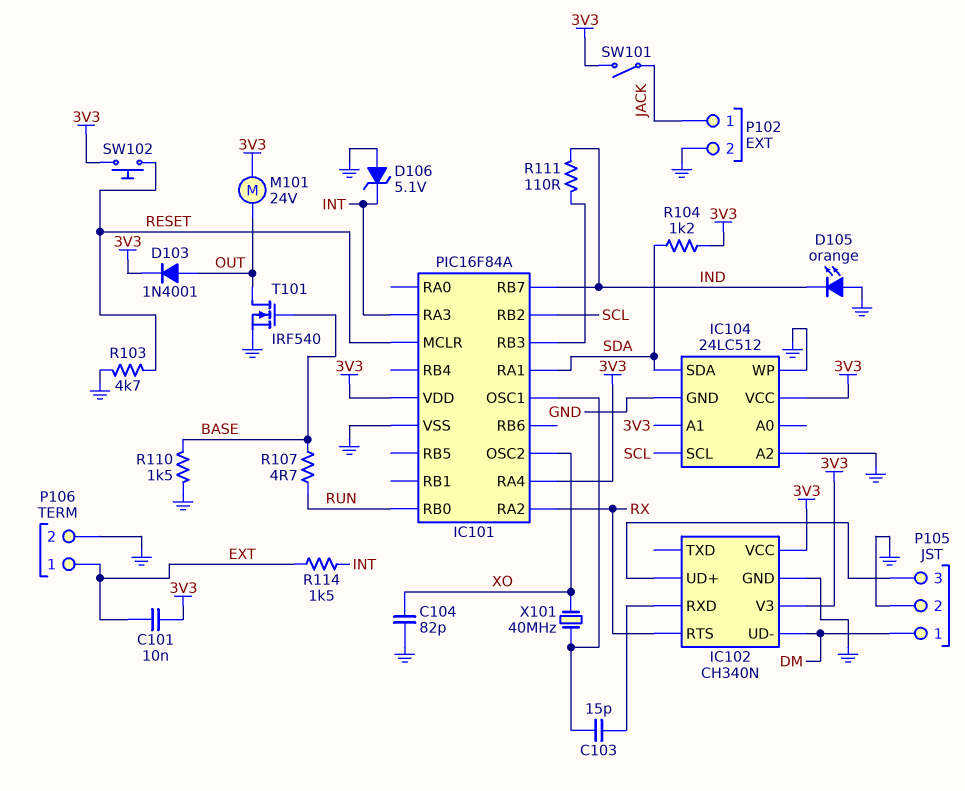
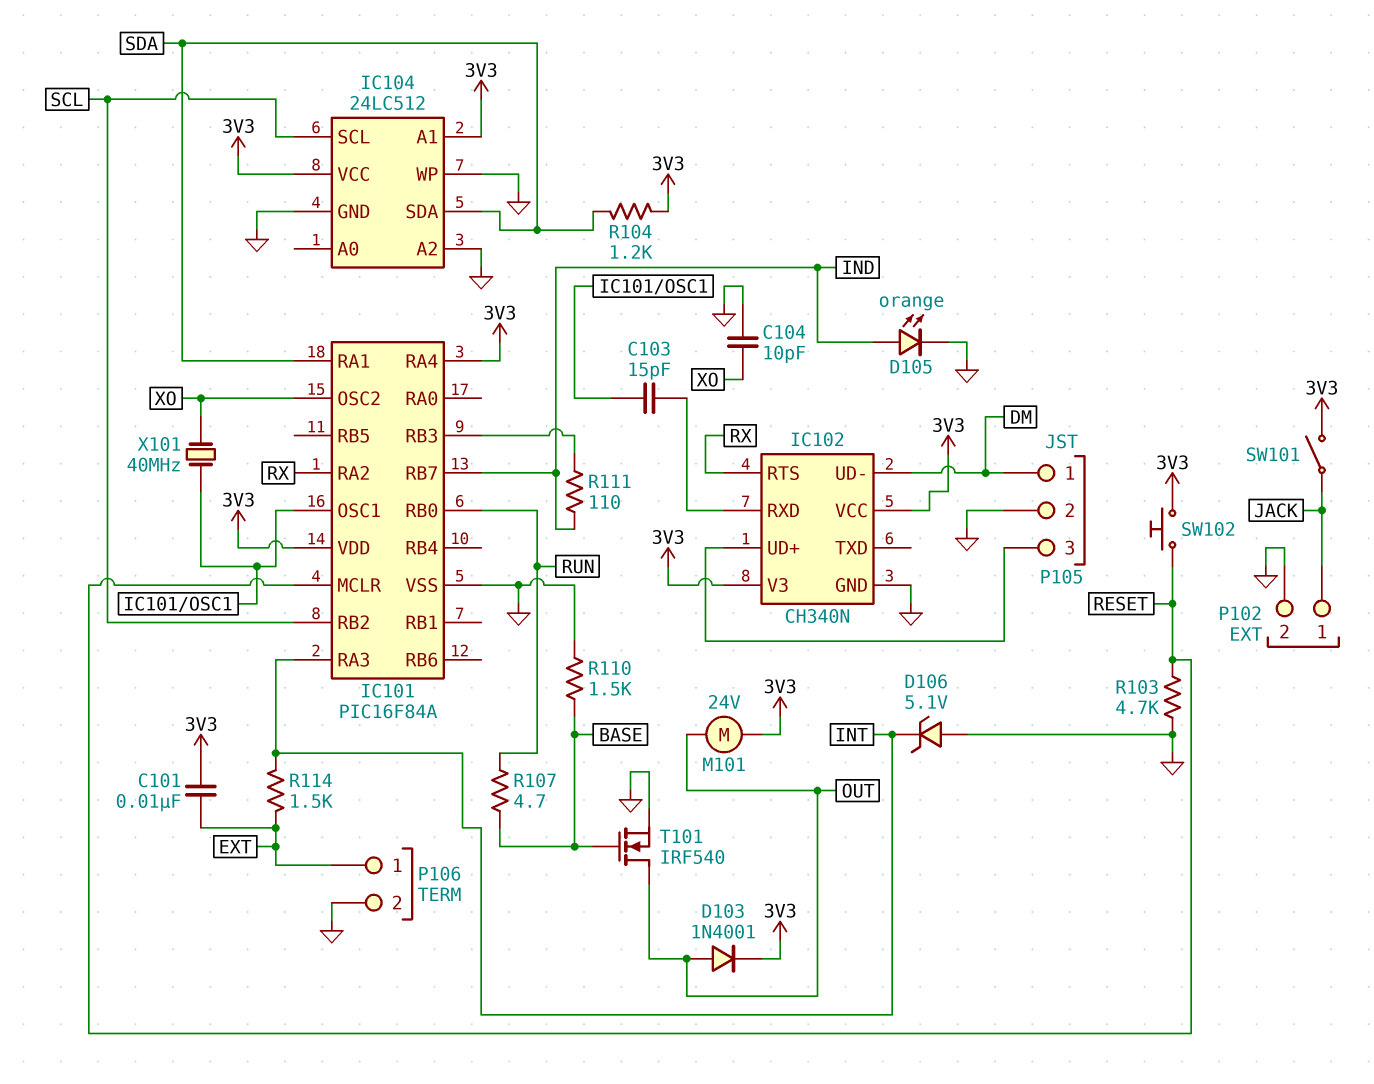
C104: 82pF (GND, XO) -> 10pF (GND, XO)
D105: LED orange (A GND, K IND) -> LED orange (A IND, K GND)

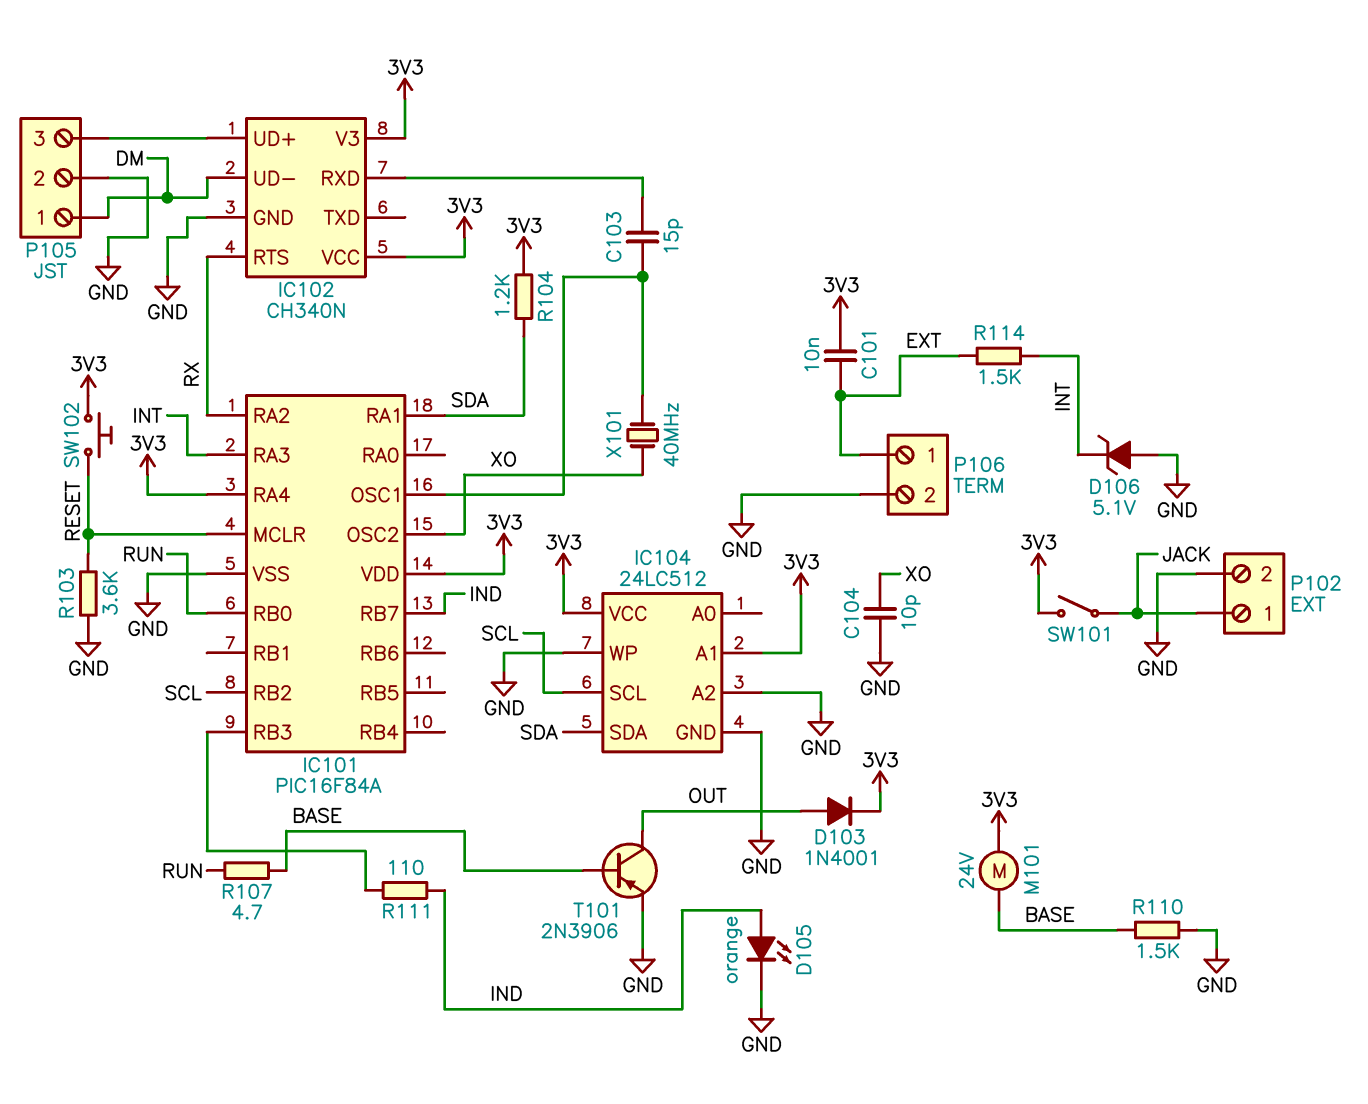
M101: motor 24V (3V3, OUT) -> motor 24V (3V3, BASE)
R103: 4.7k (GND, RESET) -> 3.6k (GND, RESET)
T101: NMOS IRF540 (G BASE, D OUT, S GND) -> PNP 2N3906 (B BASE, C OUT, E GND)

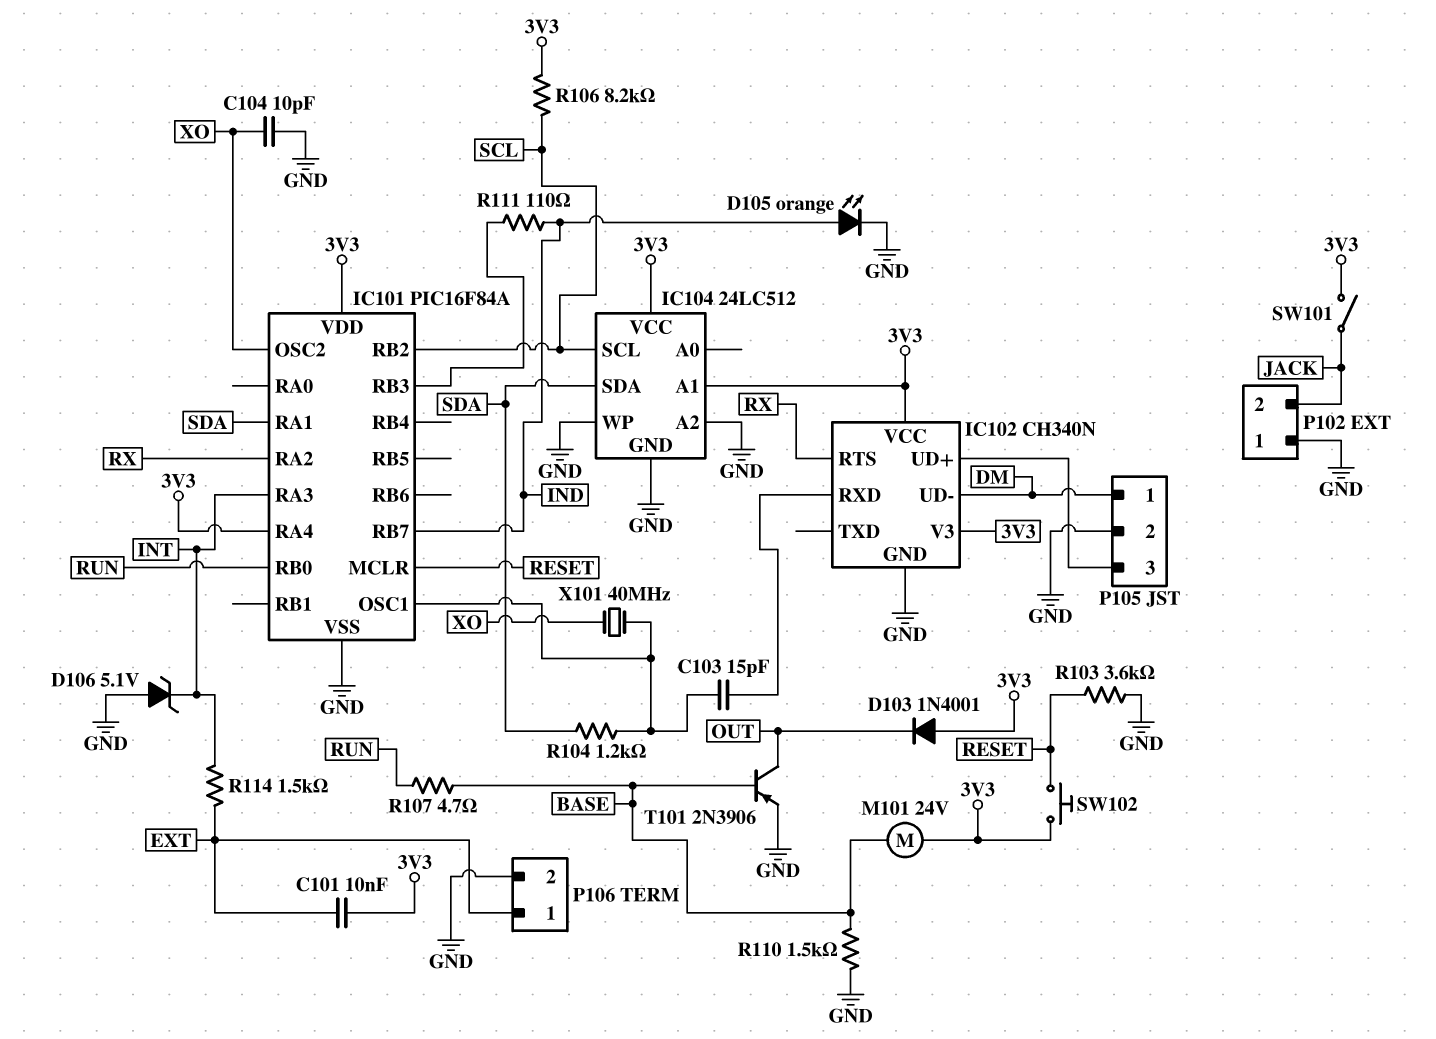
D103: diode 1N4001 (A OUT, K 3V3) -> diode 1N4001 (A 3V3, K OUT)
P102 pin 1: JACK -> GND
P102 pin 2: GND -> JACK
R104: 1.2k (3V3, SDA) -> 1.2k (IC101/OSC1, SDA)
R106: none -> 8.2k (3V3, SCL)

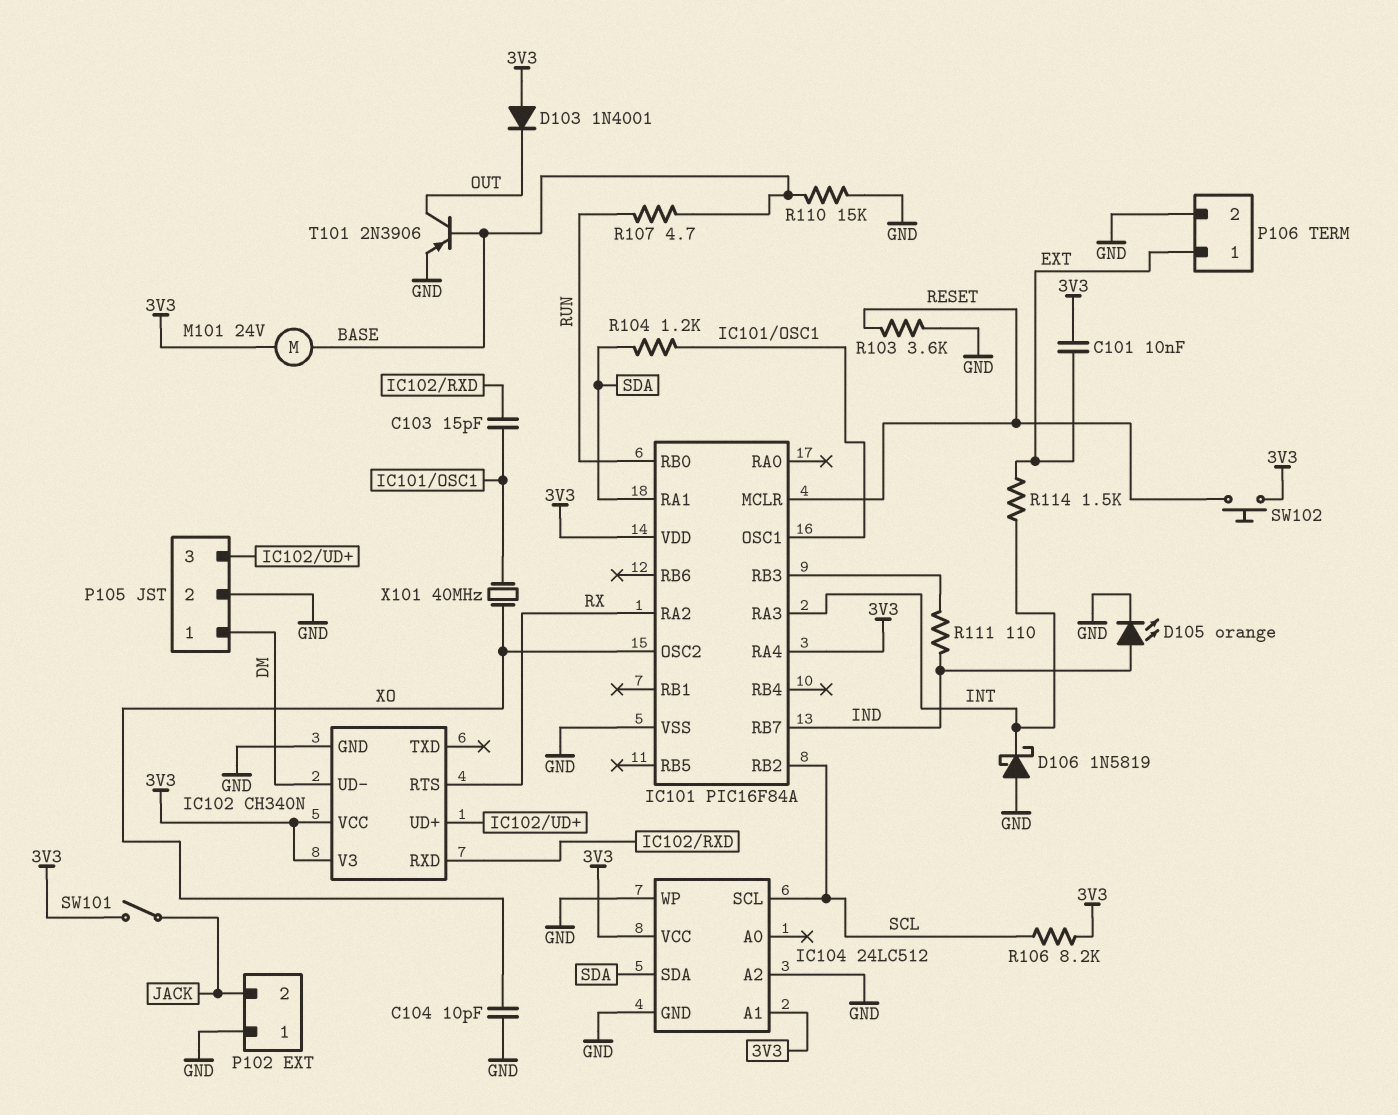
D106: zener 5.1V (A GND, K INT) -> schottky 1N5819 (A GND, K INT)
R110: 1.5k (BASE, GND) -> 15k (BASE, GND)

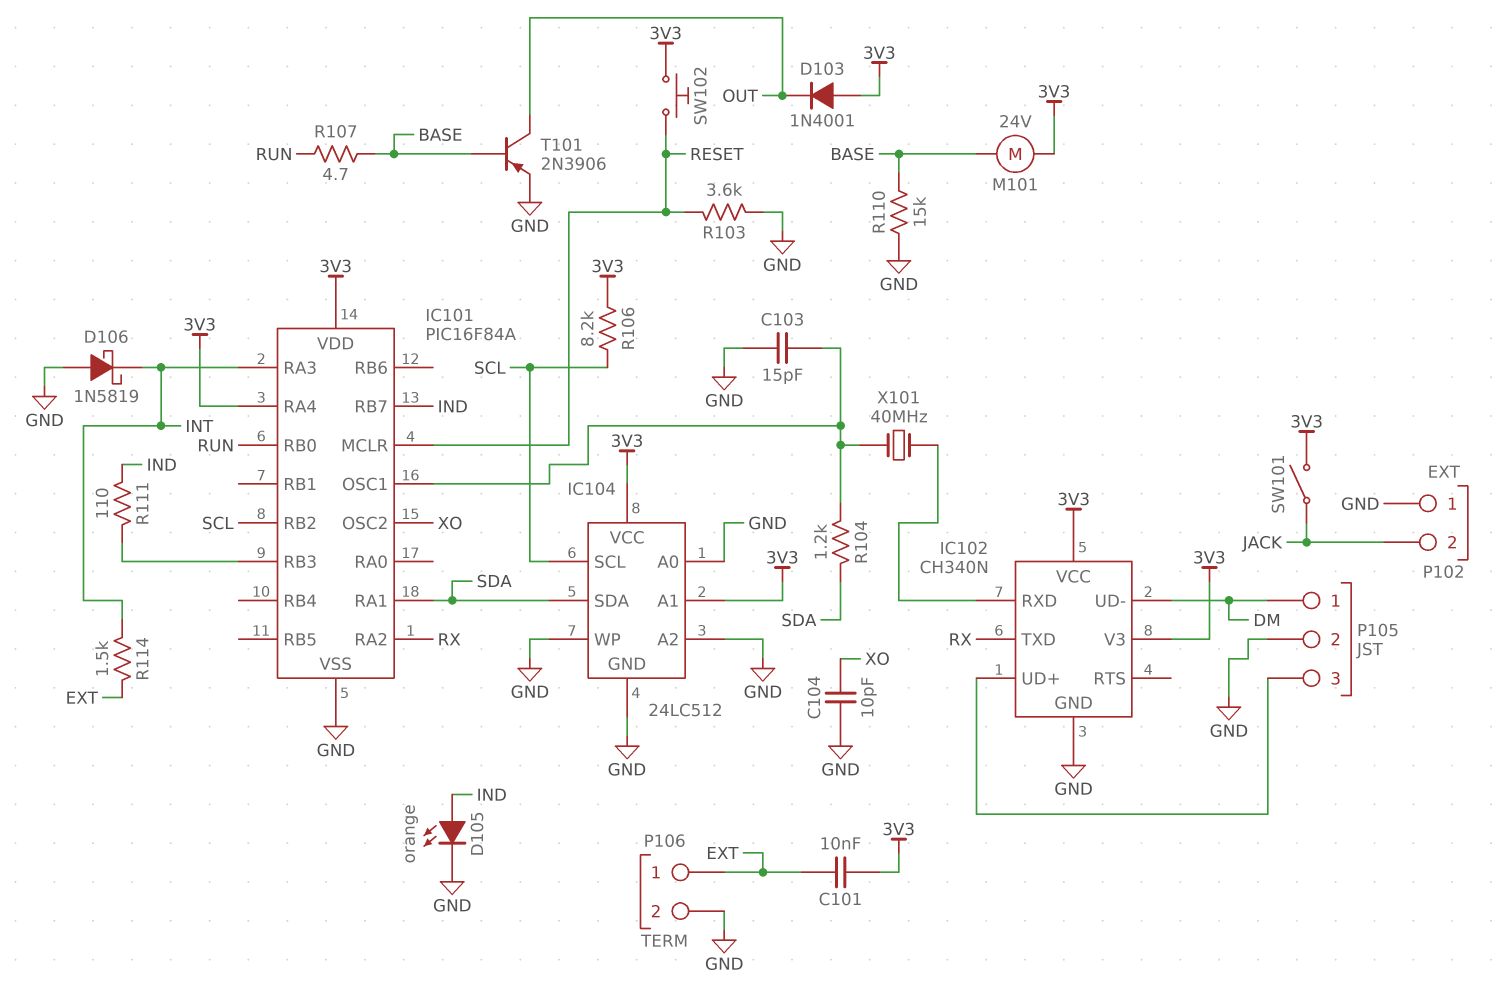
C103: 15pF (IC101/OSC1, IC102/RXD) -> 15pF (GND, IC101/OSC1)
IC102 pin RTS: RX -> none
IC102 pin TXD: none -> RX
IC104 pin A0: none -> GND
X101: 40MHz (IC101/OSC1, XO) -> 40MHz (IC101/OSC1, IC102/RXD)

